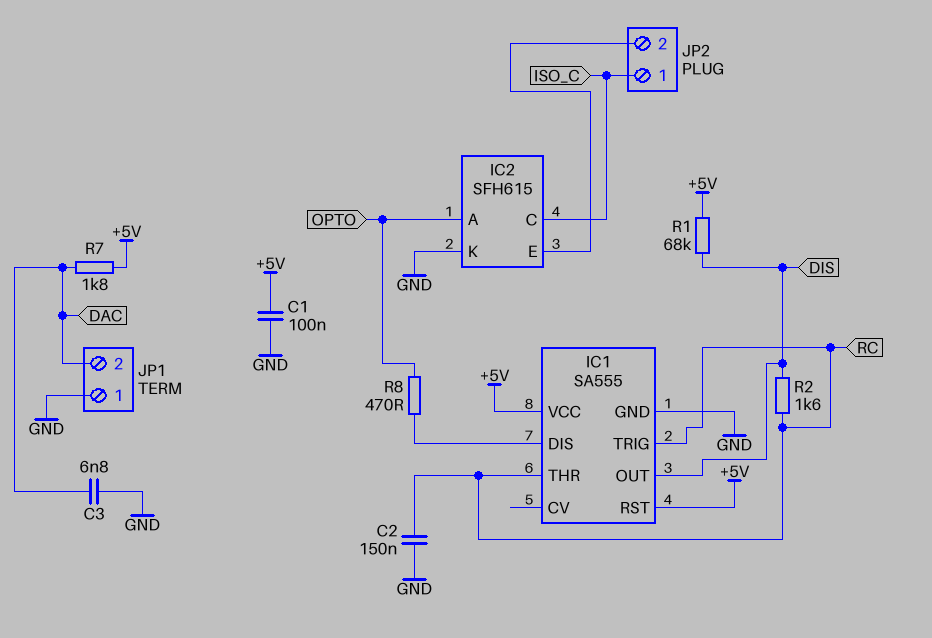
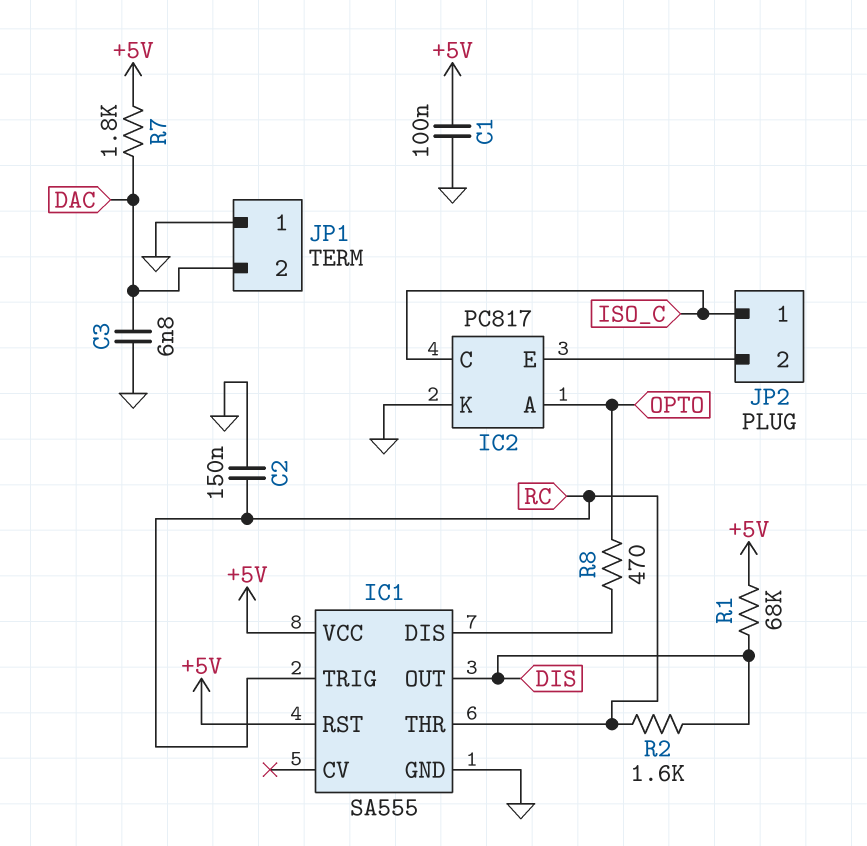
IC2: SFH615 -> PC817

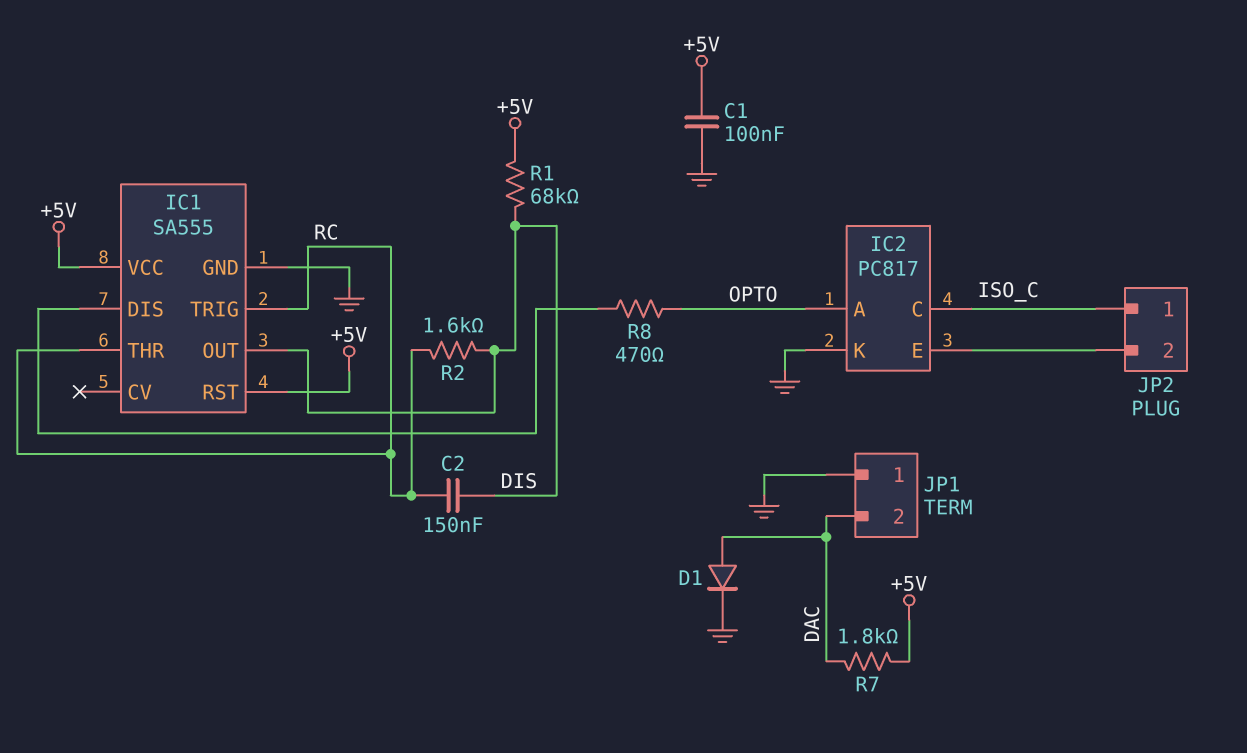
C2: 150nF (GND, RC) -> 150nF (DIS, RC)
C3: 6.8nF (DAC, GND) -> none
D1: none -> diode (A DAC, K GND)

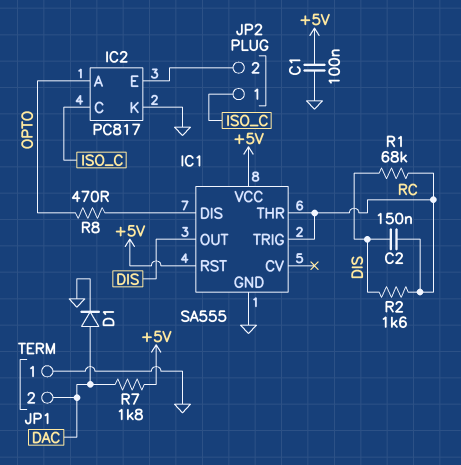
R1: 68k (+5V, DIS) -> 68k (DIS, RC)

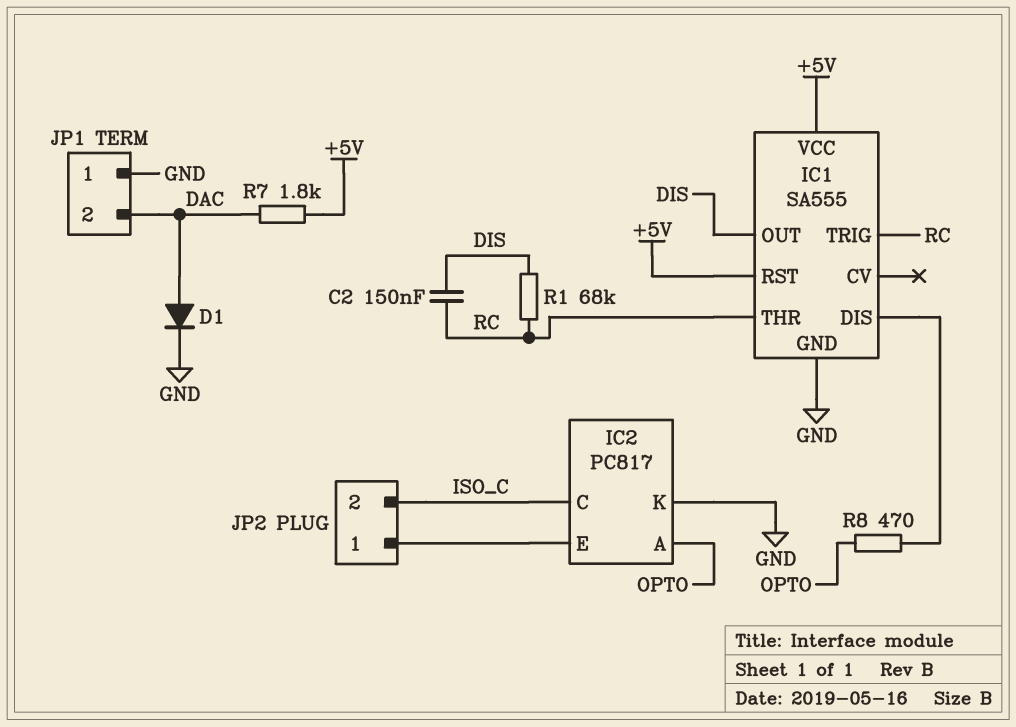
C1: 100nF (+5V, GND) -> none
JP2 pin 1: ISO_C -> IC2/E
JP2 pin 2: IC2/E -> ISO_C
R2: 1.6k (DIS, RC) -> none

